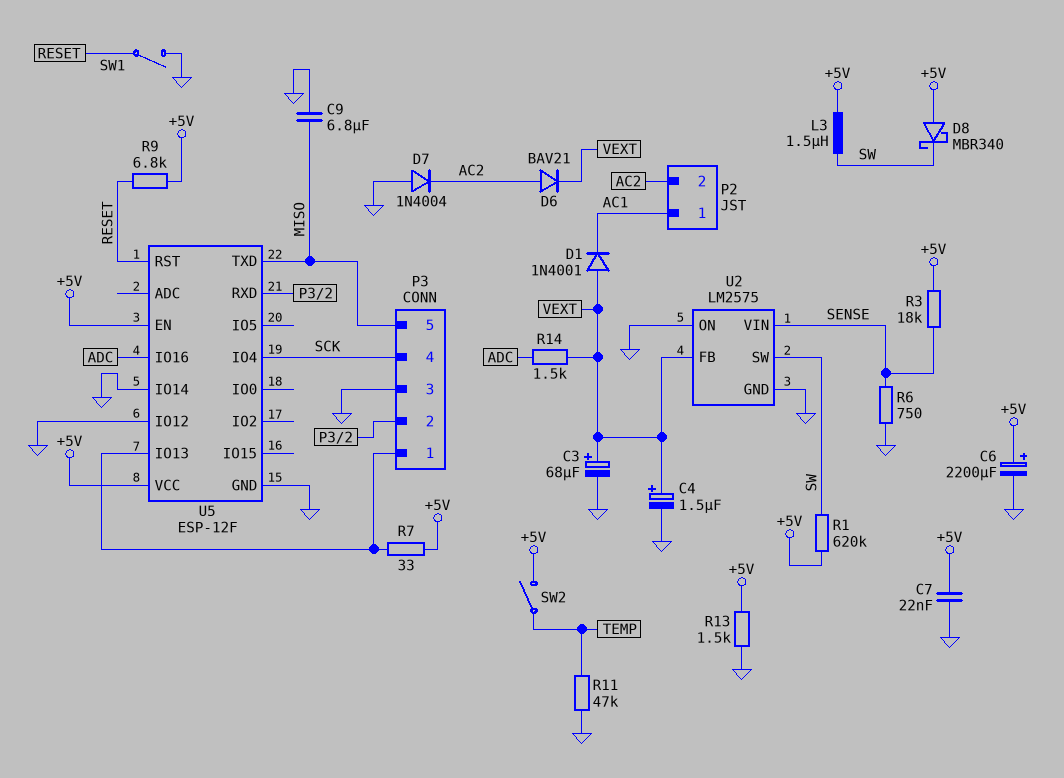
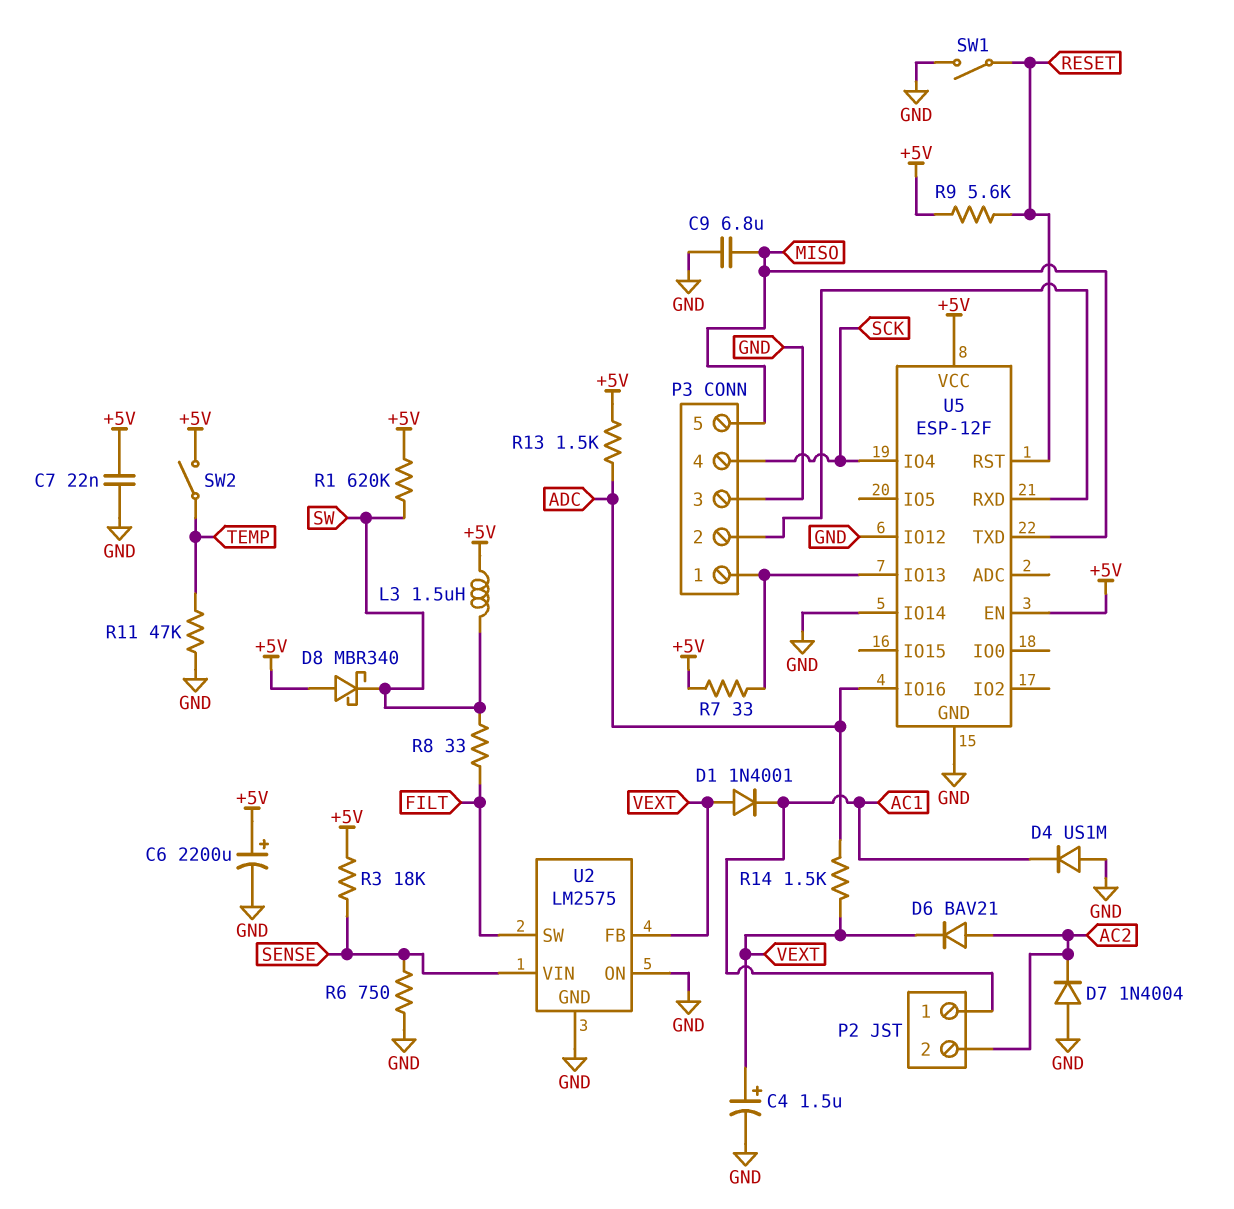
C3: 68uF (plus VEXT, minus GND) -> none
D4: none -> diode US1M (A GND, K AC1)
R8: none -> 33 (FILT, SW)
R9: 6.8k (+5V, RESET) -> 5.6k (+5V, RESET)
R13: 1.5k (+5V, GND) -> 1.5k (+5V, ADC)
U2 pin SW: SW -> FILT

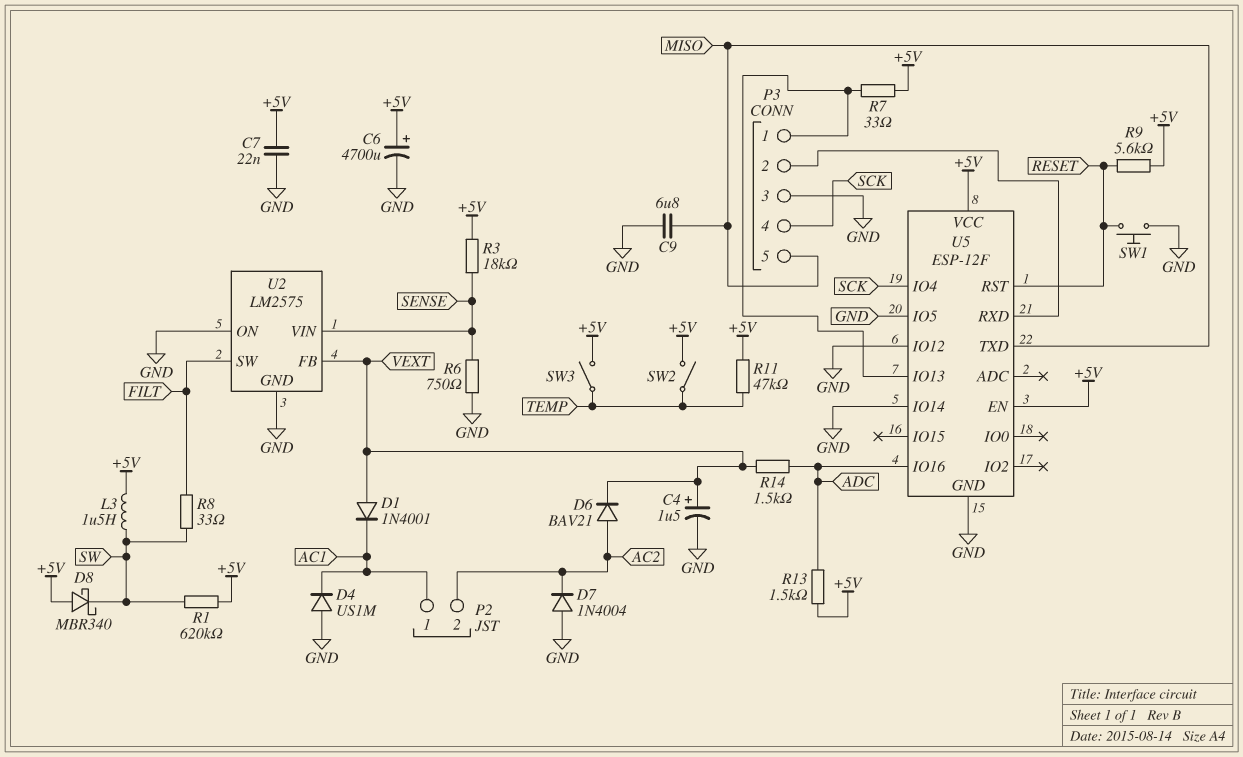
C6: 2200uF (plus +5V, minus GND) -> 4700uF (plus +5V, minus GND)
R11: 47k (GND, TEMP) -> 47k (+5V, TEMP)
SW1: switch (GND, RESET) -> button (GND, RESET)
SW3: none -> switch (+5V, TEMP)
U5 pin IO5: none -> GND

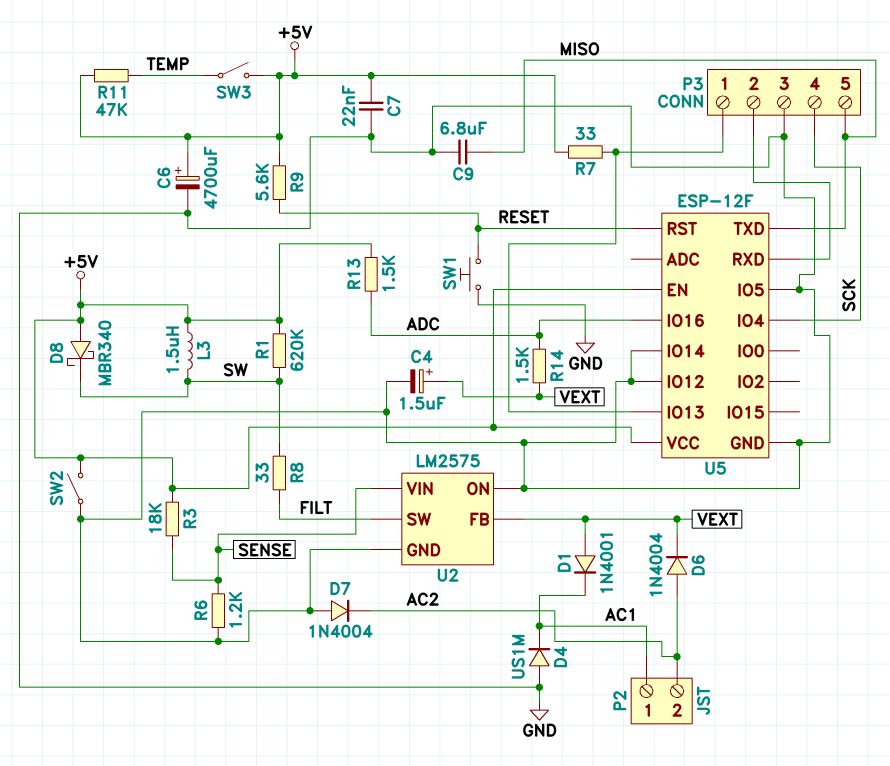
D6: diode BAV21 (A AC2, K VEXT) -> diode 1N4004 (A AC2, K VEXT)
R6: 750 (GND, SENSE) -> 1.2k (GND, SENSE)
SW2: switch (+5V, TEMP) -> switch (+5V, GND)

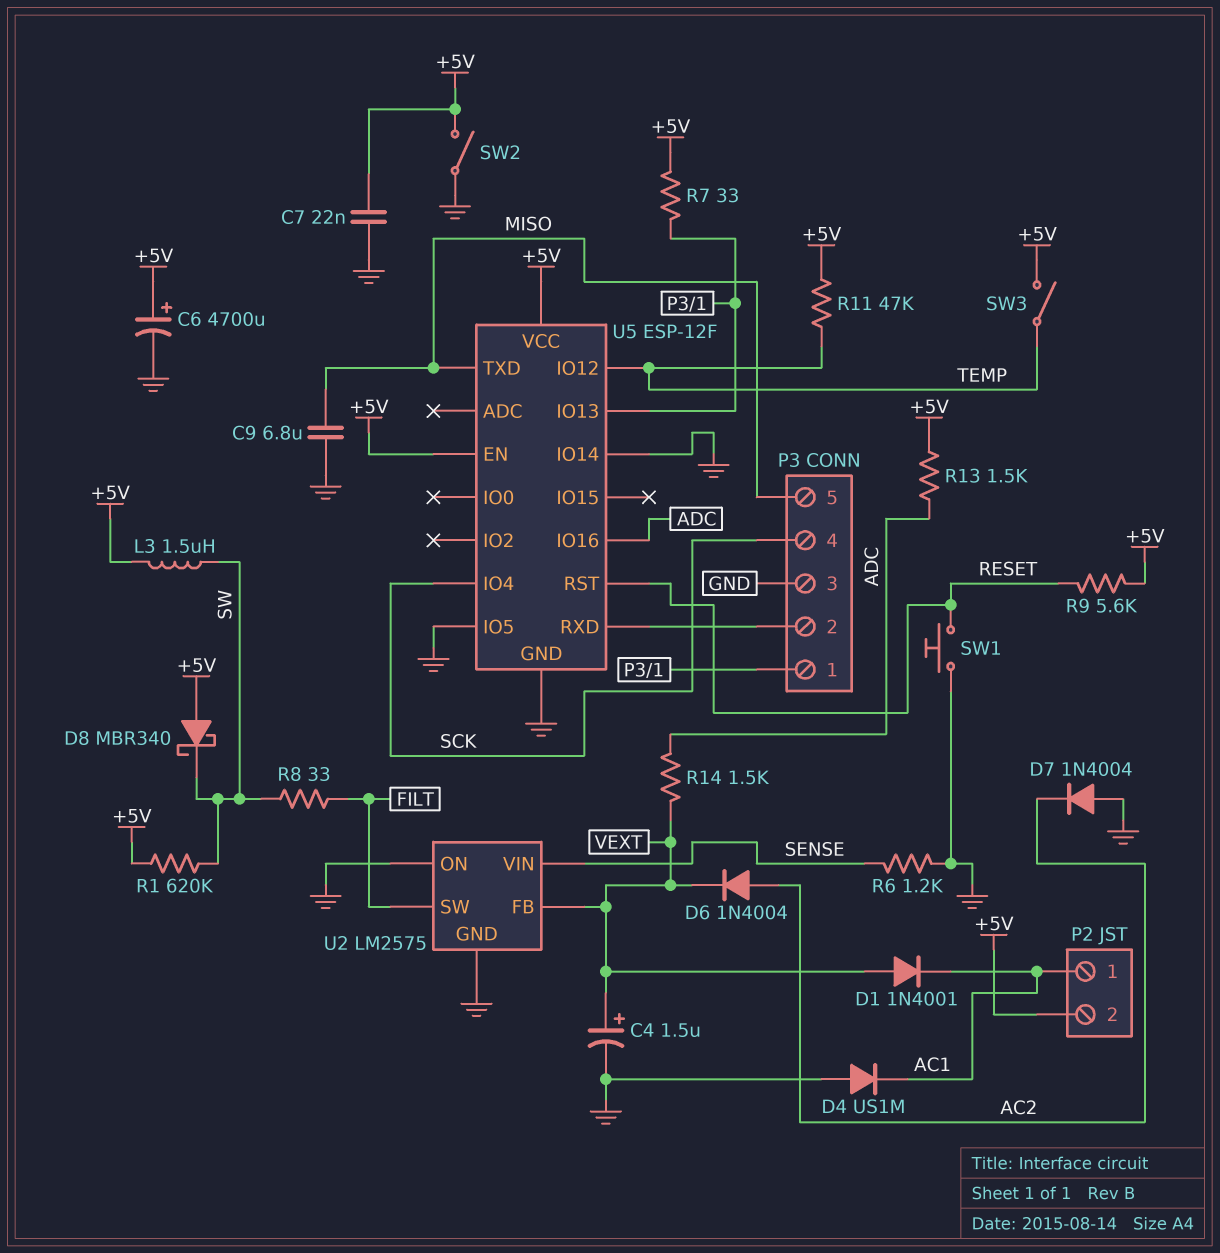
P2 pin 2: AC2 -> +5V
R3: 18k (+5V, SENSE) -> none
U5 pin IO12: GND -> TEMP

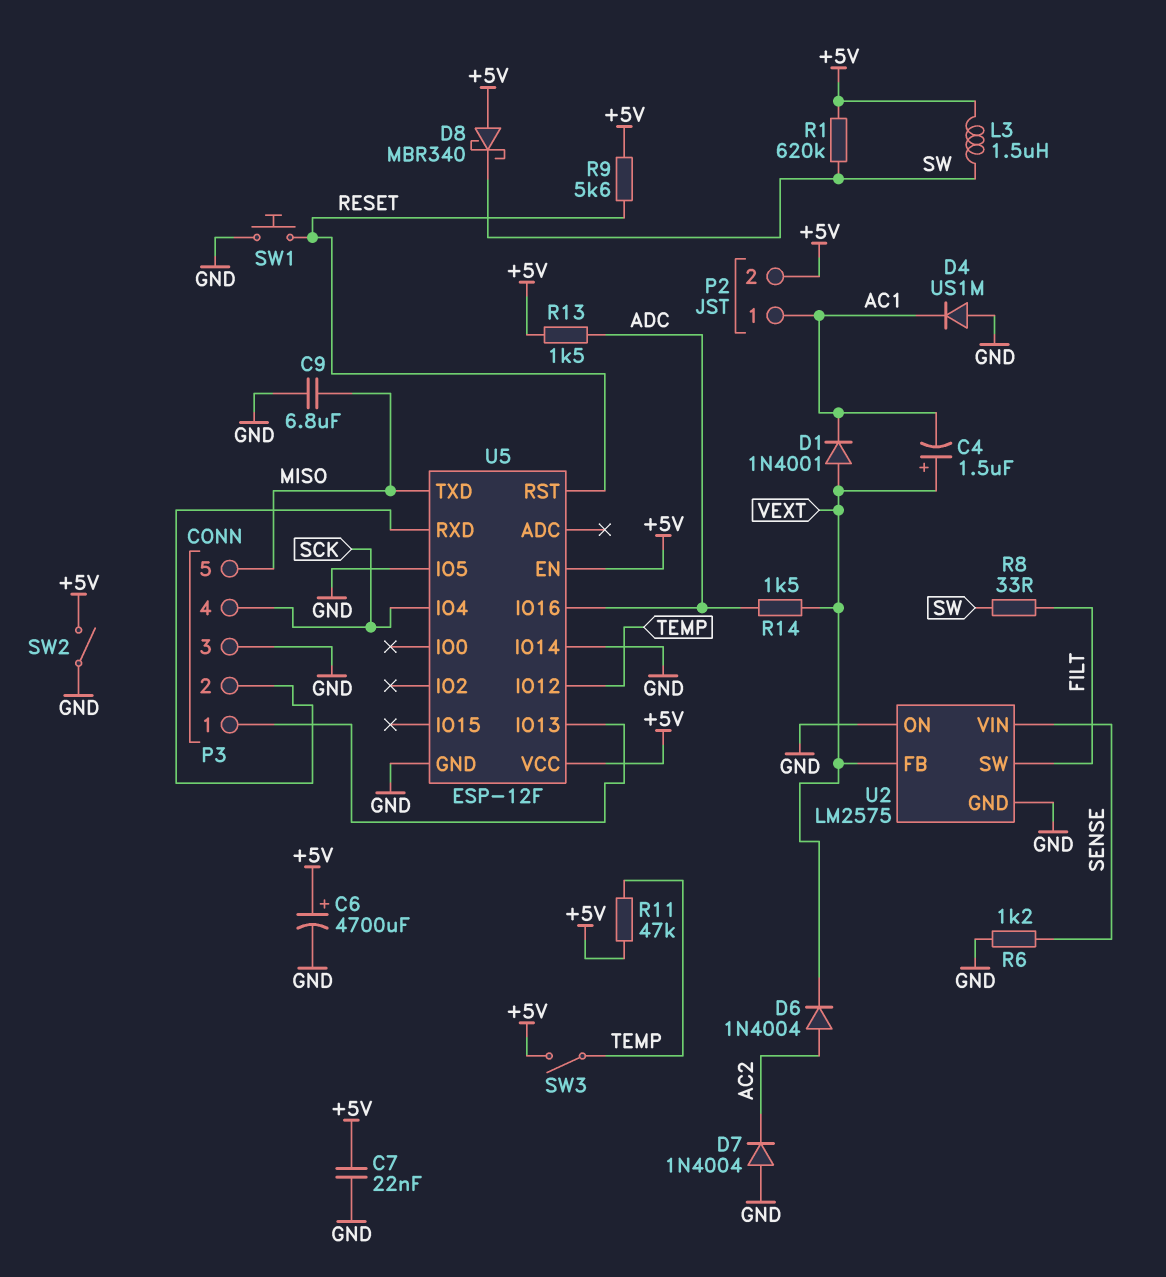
C4: 1.5uF (plus VEXT, minus GND) -> 1.5uF (plus VEXT, minus AC1)
R7: 33 (+5V, P3/1) -> none

